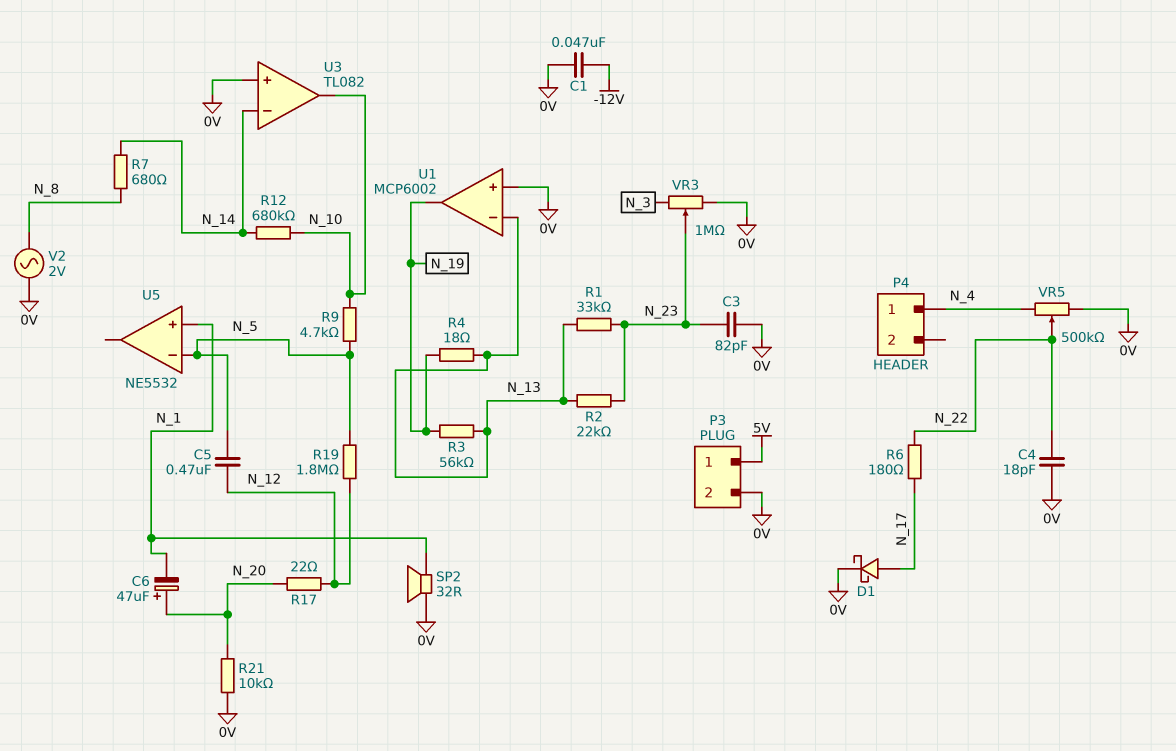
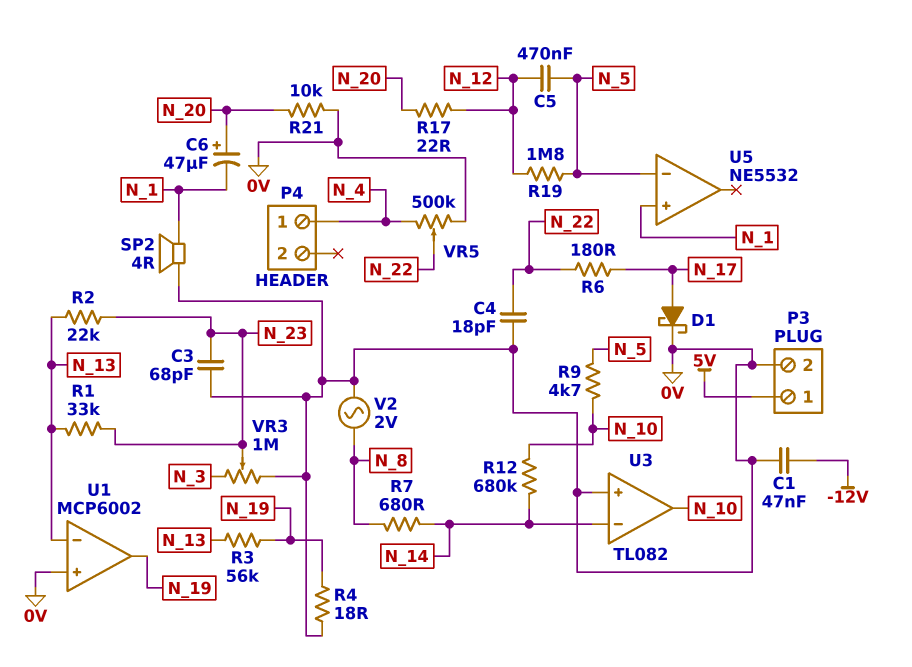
C3: 82pF (0V, N_23) -> 68pF (0V, N_23)
R4: 18 (N_13, N_19) -> 18 (0V, N_19)
SP2: speaker 32R (0V, N_1) -> speaker 4R (0V, N_1)

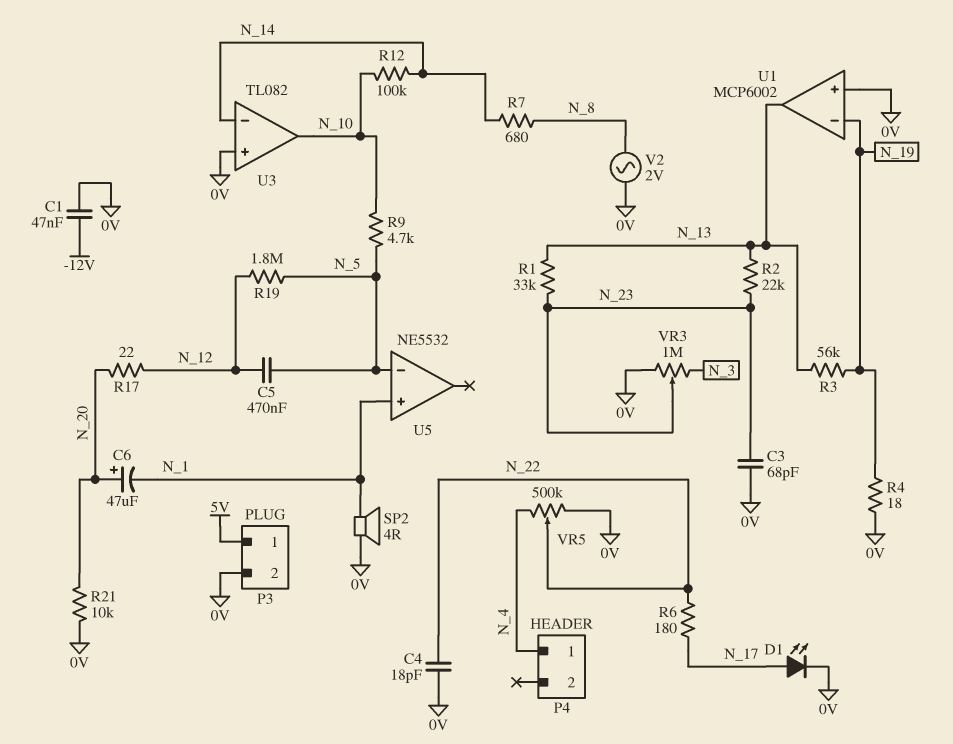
D1: schottky (A N_17, K 0V) -> LED (A N_17, K 0V)
R12: 680k (N_10, N_14) -> 100k (N_10, N_14)
U1 pin in-: N_13 -> N_19
U1 pin out: N_19 -> N_13

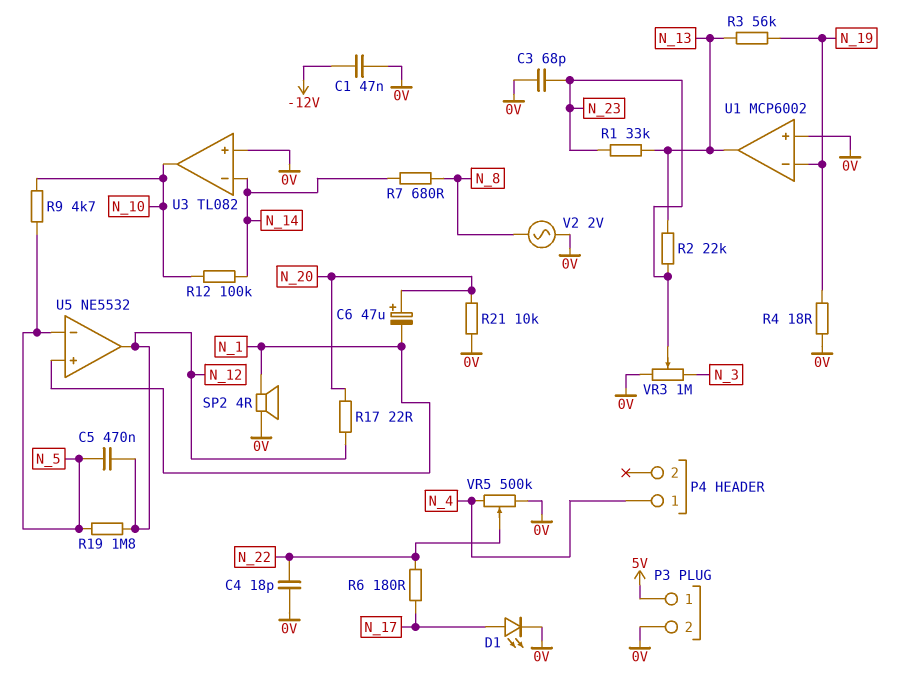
U5 pin out: none -> N_12

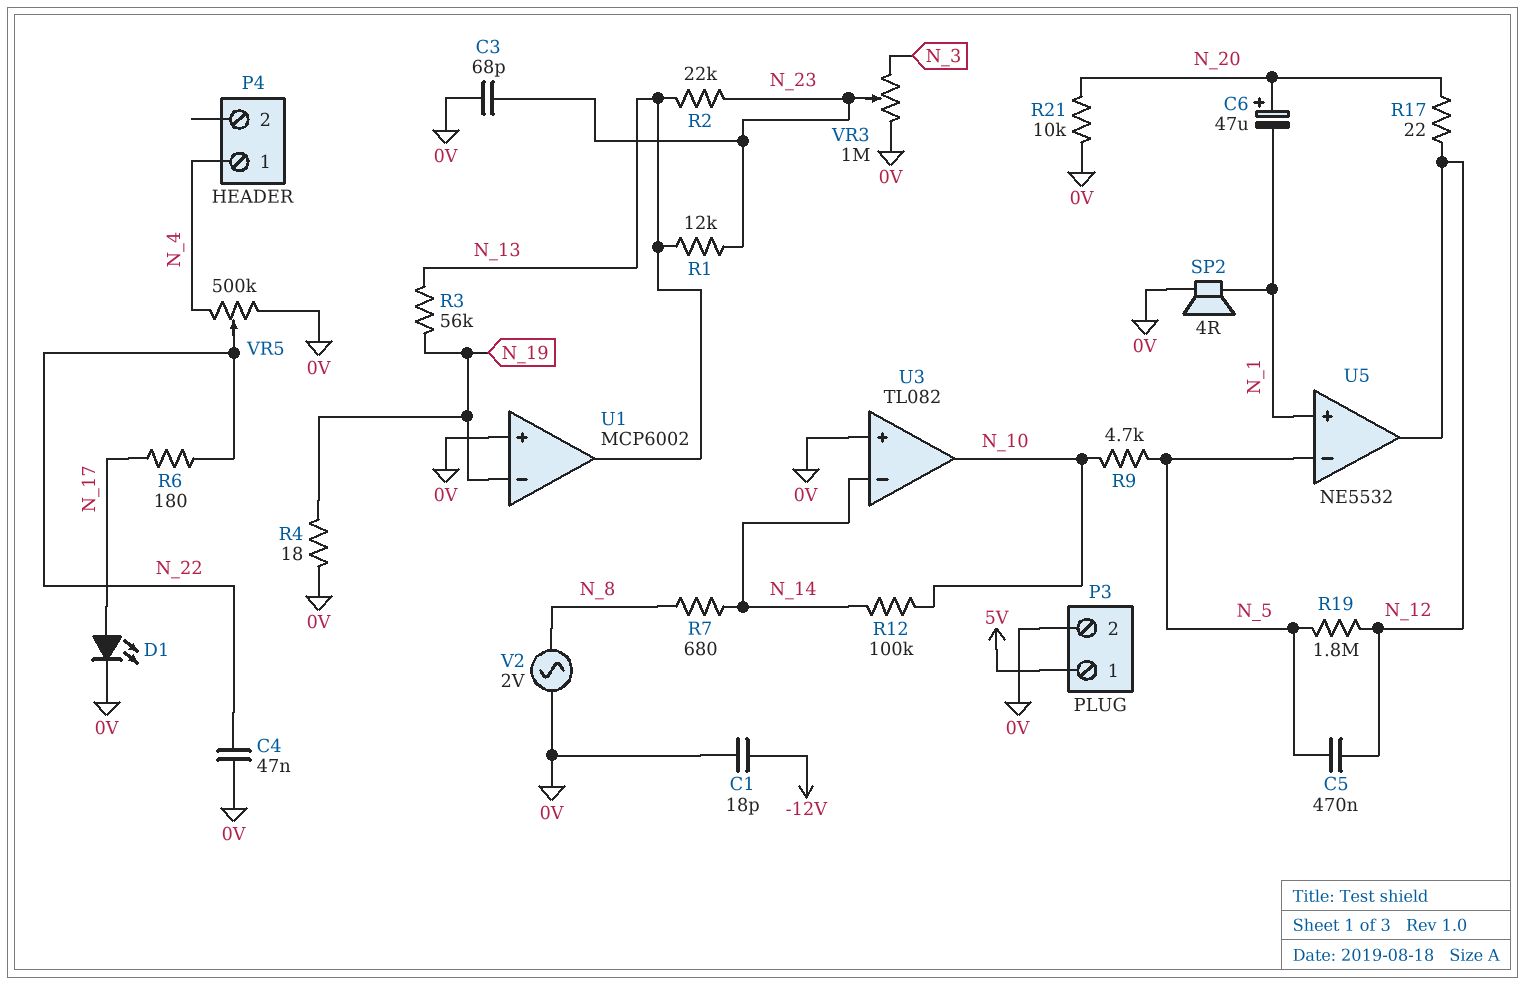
C1: 47nF (-12V, 0V) -> 18pF (-12V, 0V)
C4: 18pF (0V, N_22) -> 47nF (0V, N_22)
R1: 33k (N_13, N_23) -> 12k (N_13, N_23)

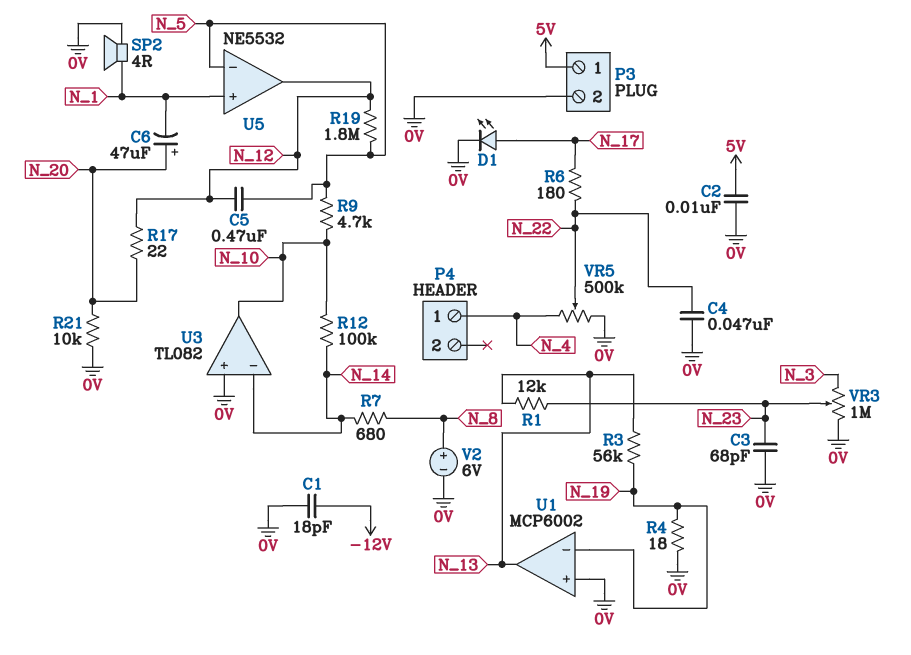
C2: none -> 10nF (0V, 5V)
R2: 22k (N_13, N_23) -> none
V2: AC 2V (0V, N_8) -> 6V (plus N_8, minus 0V)

